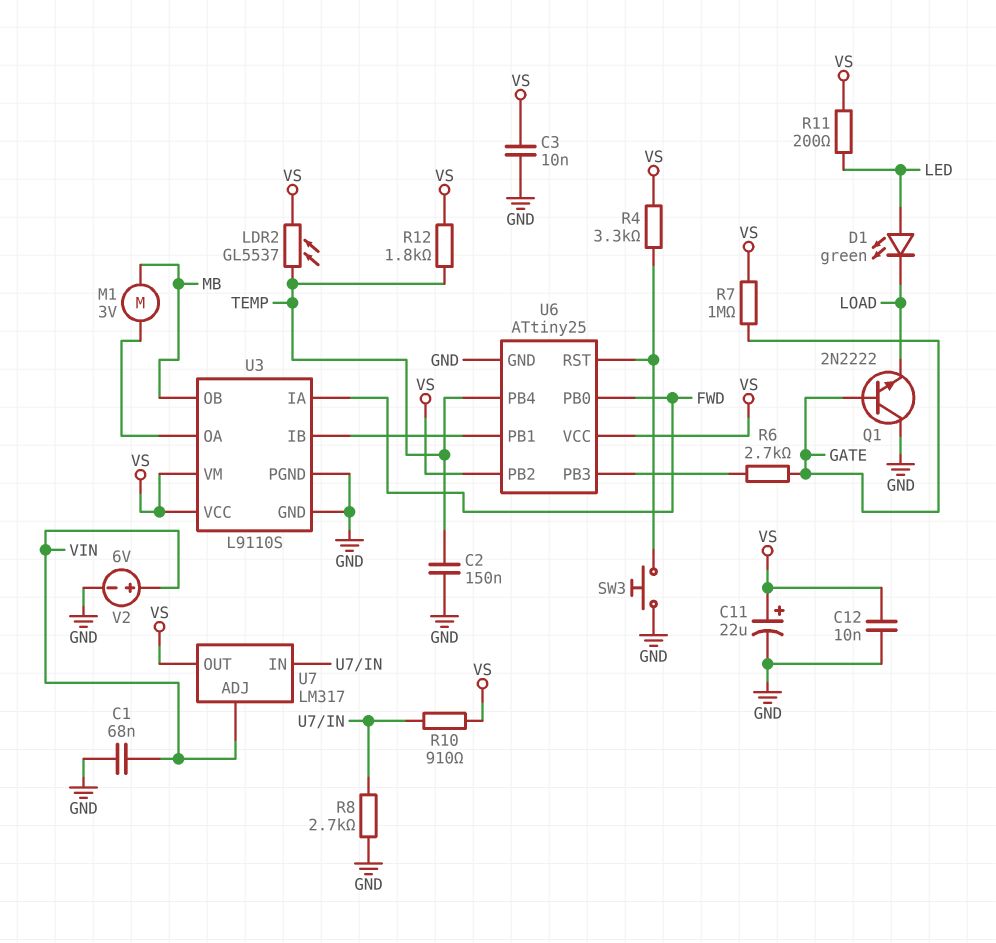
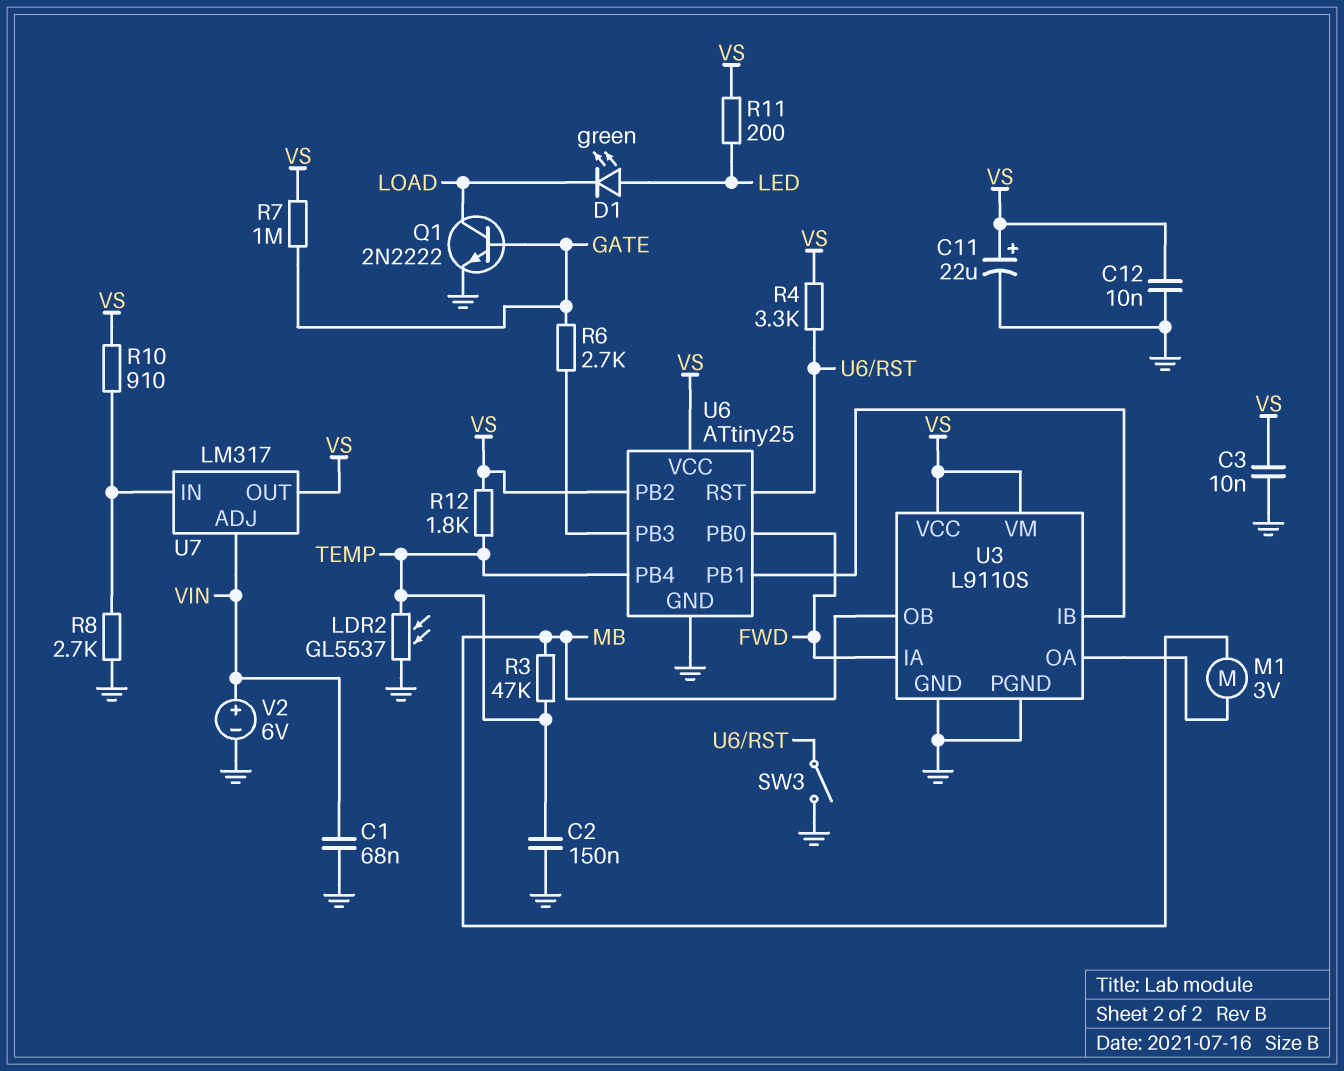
LDR2: GL5537 (TEMP, VS) -> GL5537 (GND, TEMP)
Q1: NPN 2N2222 (B GATE, C GND, E LOAD) -> NPN 2N2222 (B GATE, C LOAD, E GND)
R3: none -> 47k (MB, TEMP)
SW3: button (GND, U6/RST) -> switch (GND, U6/RST)

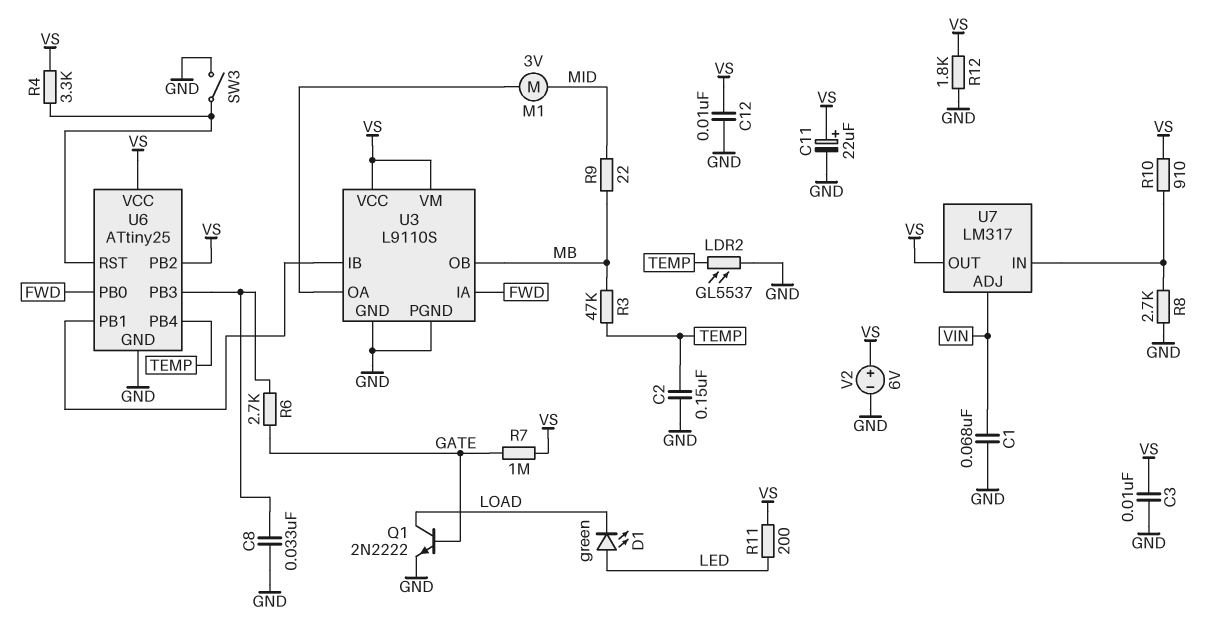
C8: none -> 33nF (GND, U6/PB3)
M1: motor 3V (MB, U3/OA) -> motor 3V (MID, U3/OA)
R9: none -> 22 (MB, MID)
R12: 1.8k (TEMP, VS) -> 1.8k (GND, VS)
V2: 6V (plus VIN, minus GND) -> 6V (plus VS, minus GND)

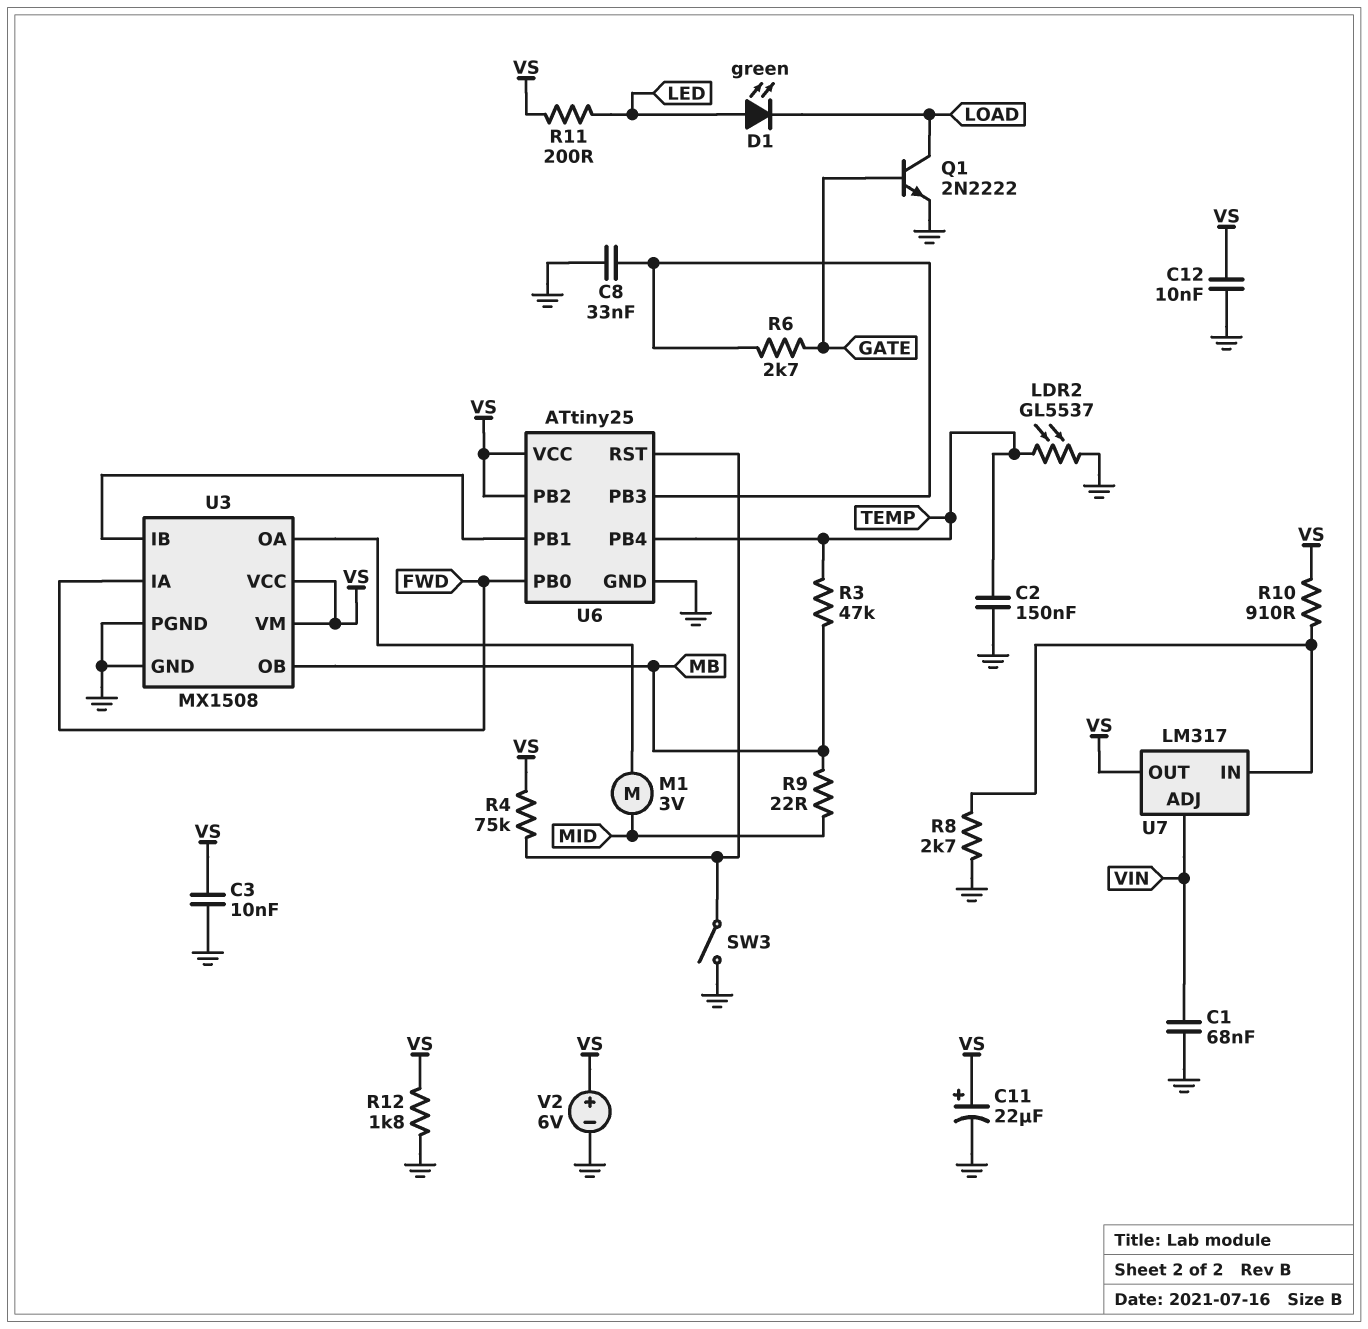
R4: 3.3k (U6/RST, VS) -> 75k (U6/RST, VS)
R7: 1M (GATE, VS) -> none
U3: L9110S -> MX1508

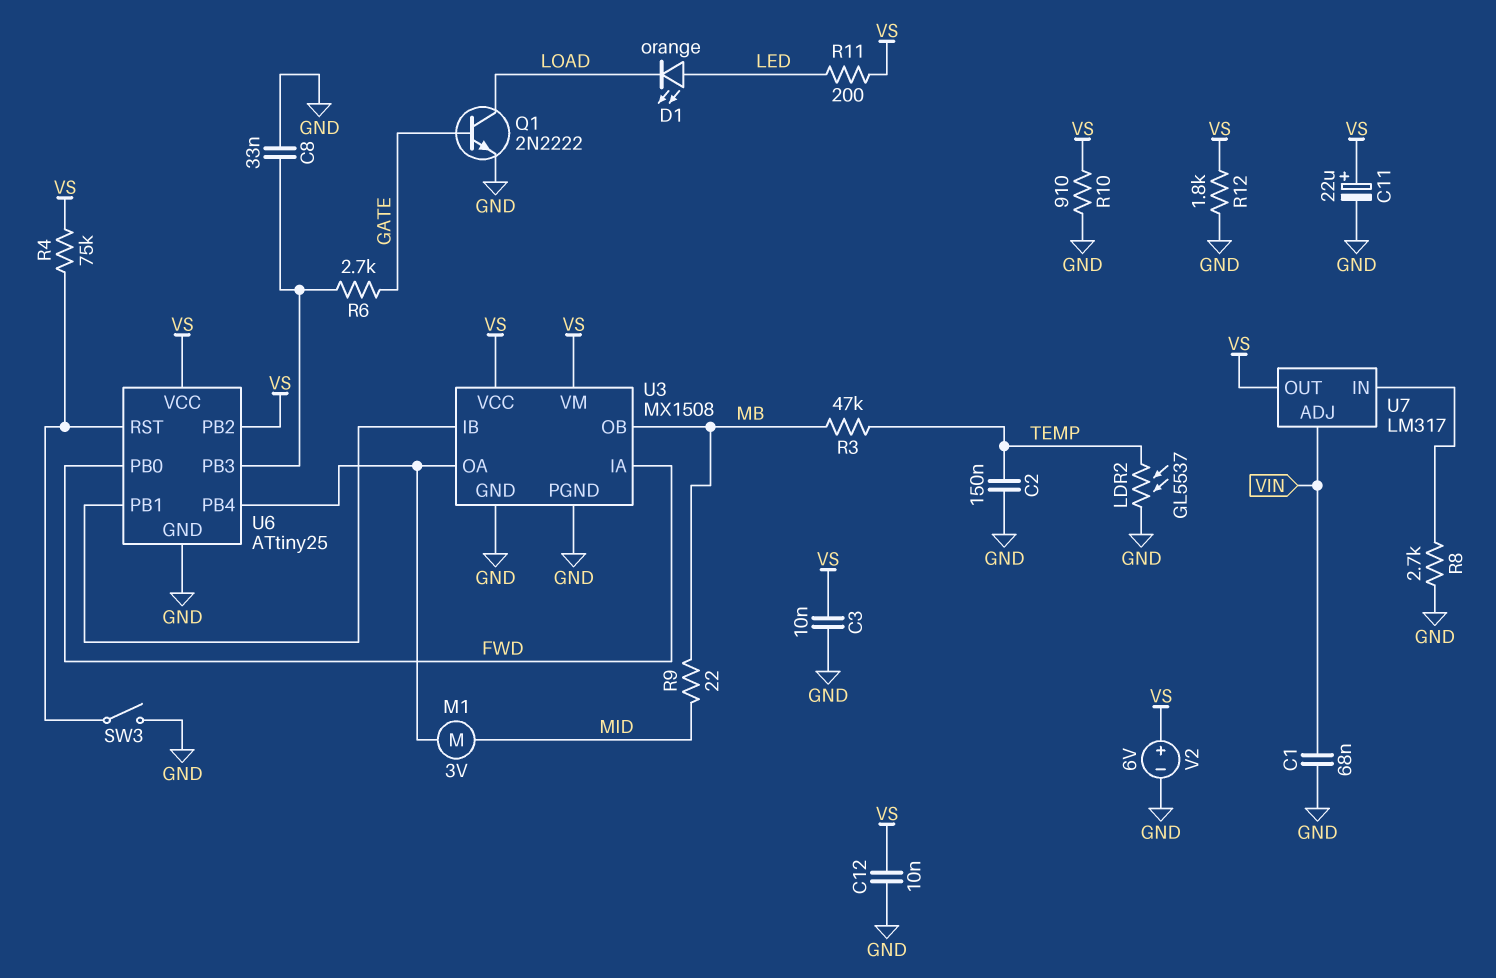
D1: LED green (A LED, K LOAD) -> LED orange (A LED, K LOAD)
R10: 910 (U7/IN, VS) -> 910 (GND, VS)
U6 pin PB4: TEMP -> U3/OA

